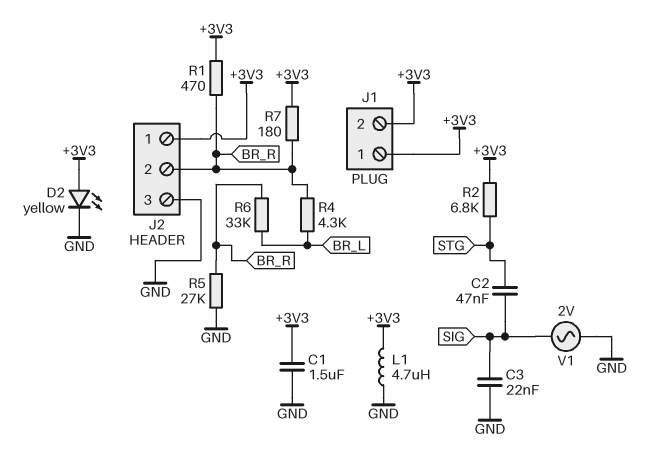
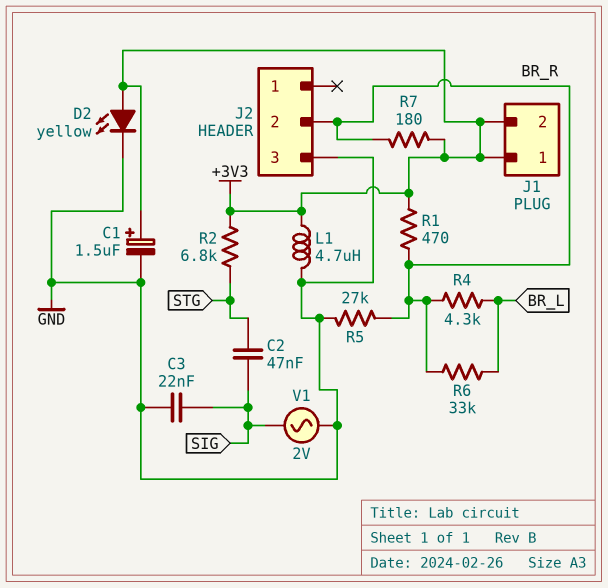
C1: 1.5uF (+3V3, GND) -> 1.5uF (plus +3V3, minus GND)
J2 pin 1: +3V3 -> none

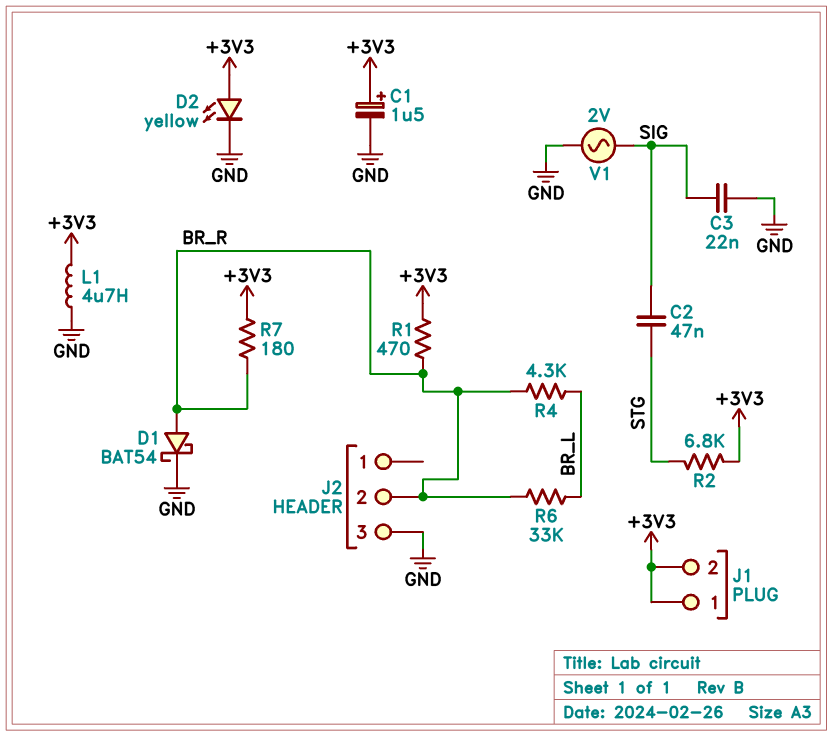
D1: none -> schottky BAT54 (A BR_R, K GND)
R5: 27k (BR_R, GND) -> none

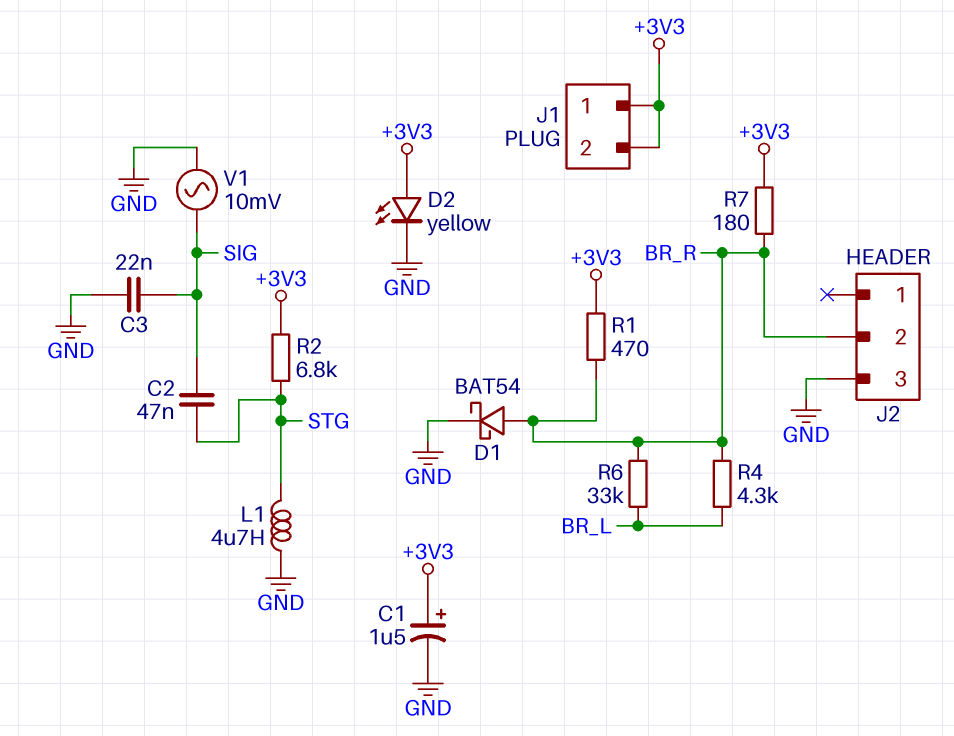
L1: 4.7uH (+3V3, GND) -> 4.7uH (GND, STG)
V1: AC 2V (GND, SIG) -> AC 10mV (GND, SIG)

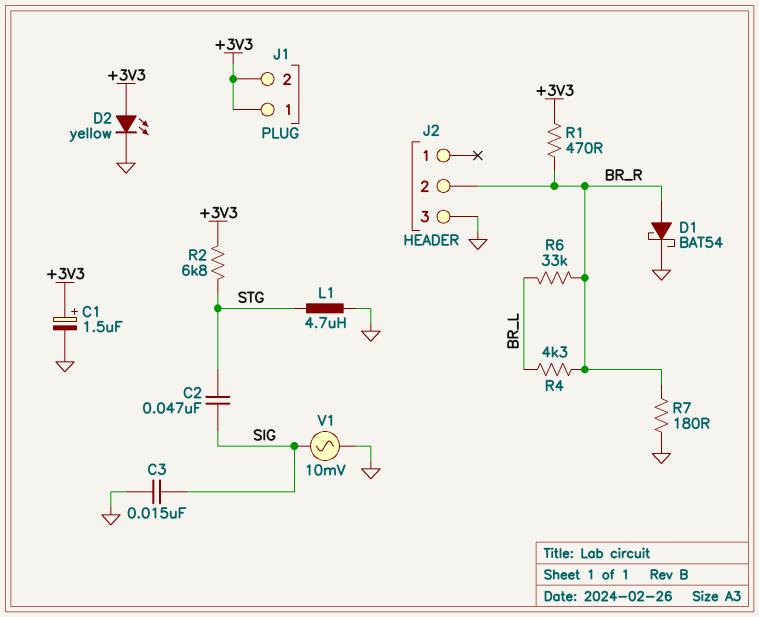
C3: 22nF (GND, SIG) -> 15nF (GND, SIG)
R7: 180 (+3V3, BR_R) -> 180 (BR_R, GND)

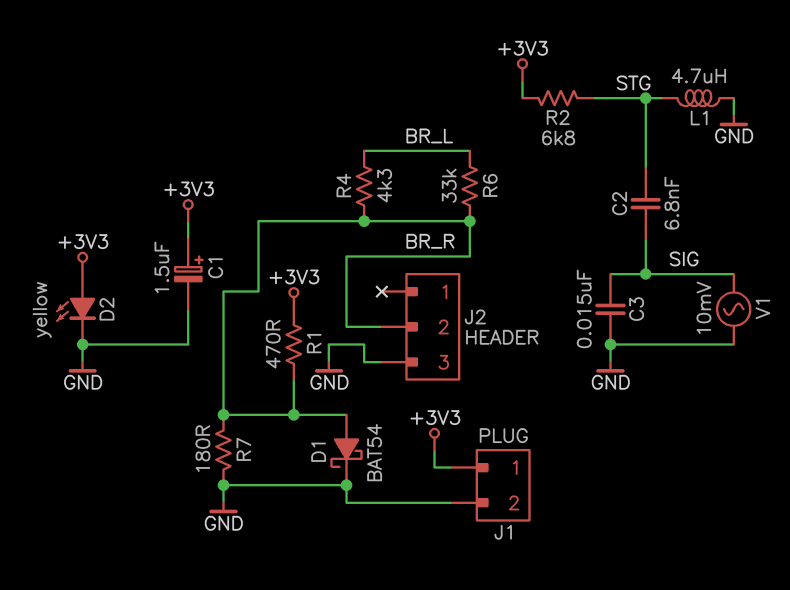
C2: 47nF (SIG, STG) -> 6.8nF (SIG, STG)
J1 pin 2: +3V3 -> GND

